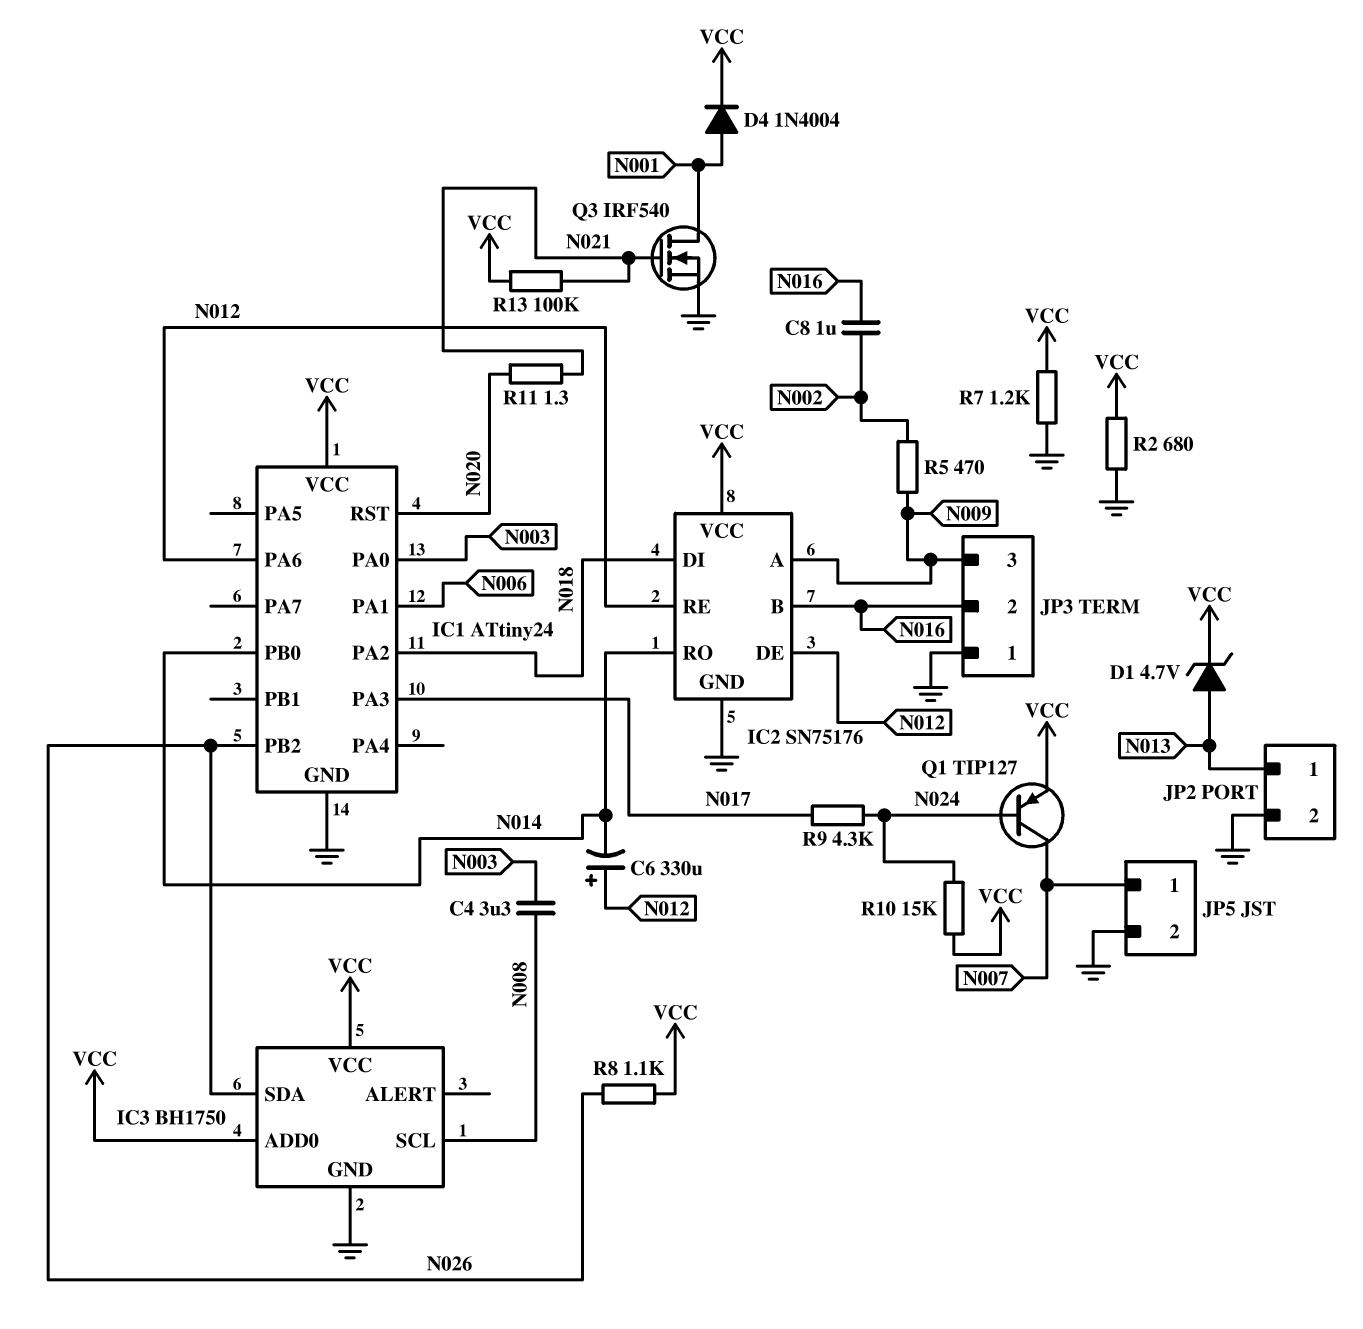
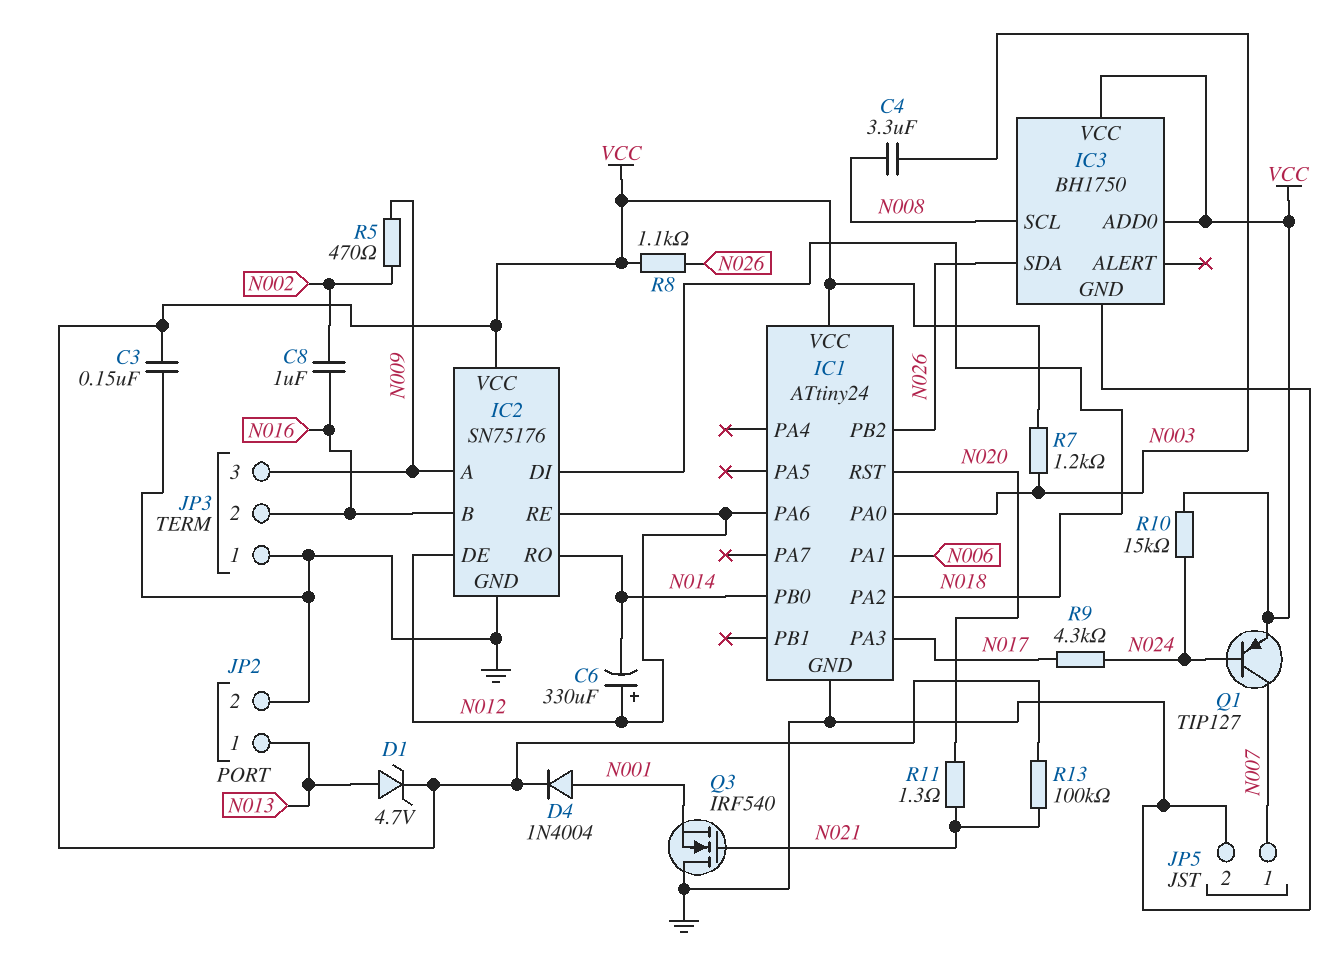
C3: none -> 150nF (GND, VCC)
Q3: NMOS IRF540 (G N021, D N001, S GND) -> NMOS IRF540 (G N021, D GND, S N001)
R2: 680 (GND, VCC) -> none
R7: 1.2k (GND, VCC) -> 1.2k (N003, VCC)

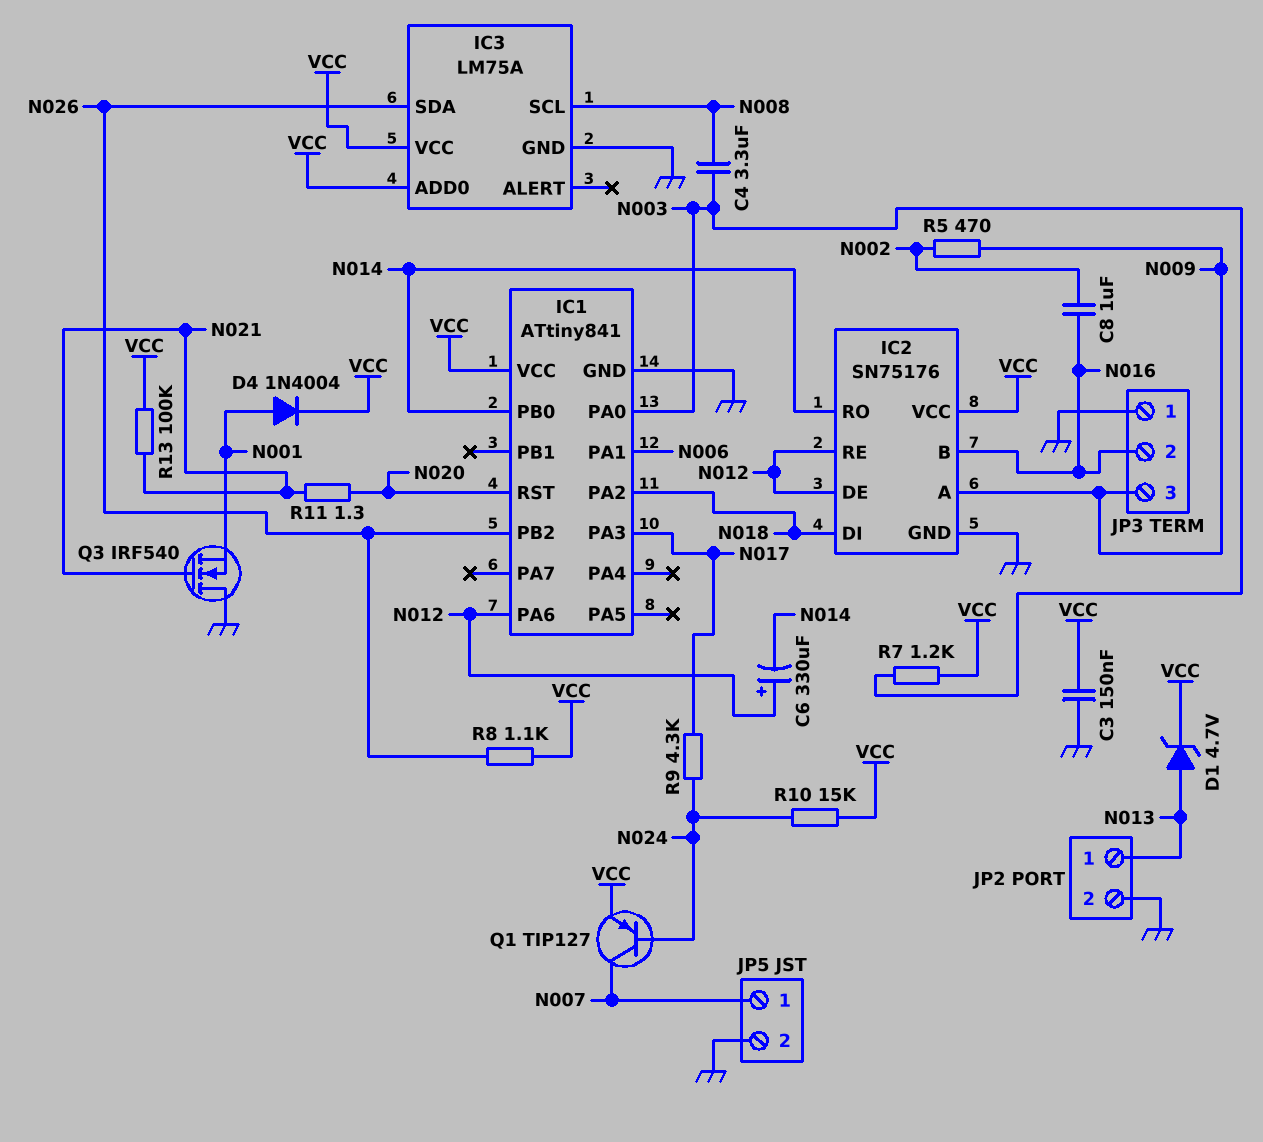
IC1: ATtiny24 -> ATtiny841
IC3: BH1750 -> LM75A

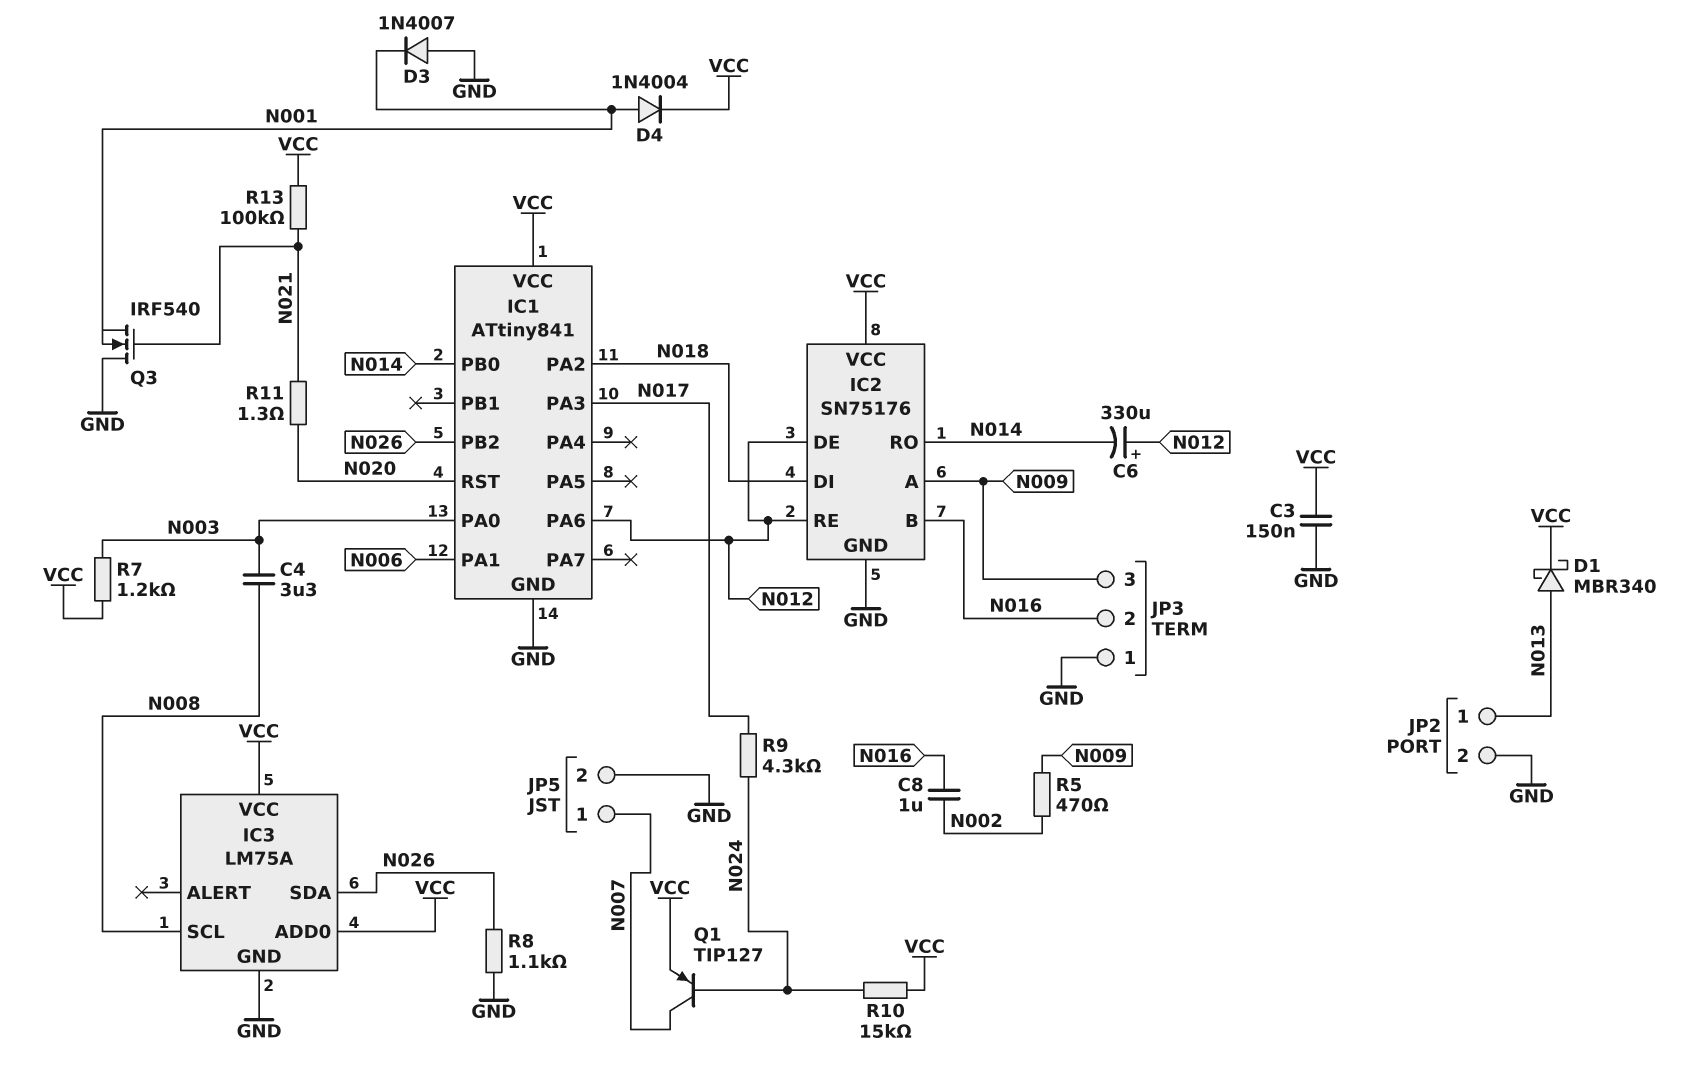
D1: zener 4.7V (A N013, K VCC) -> schottky MBR340 (A N013, K VCC)
D3: none -> diode 1N4007 (A GND, K N001)
R8: 1.1k (N026, VCC) -> 1.1k (GND, N026)

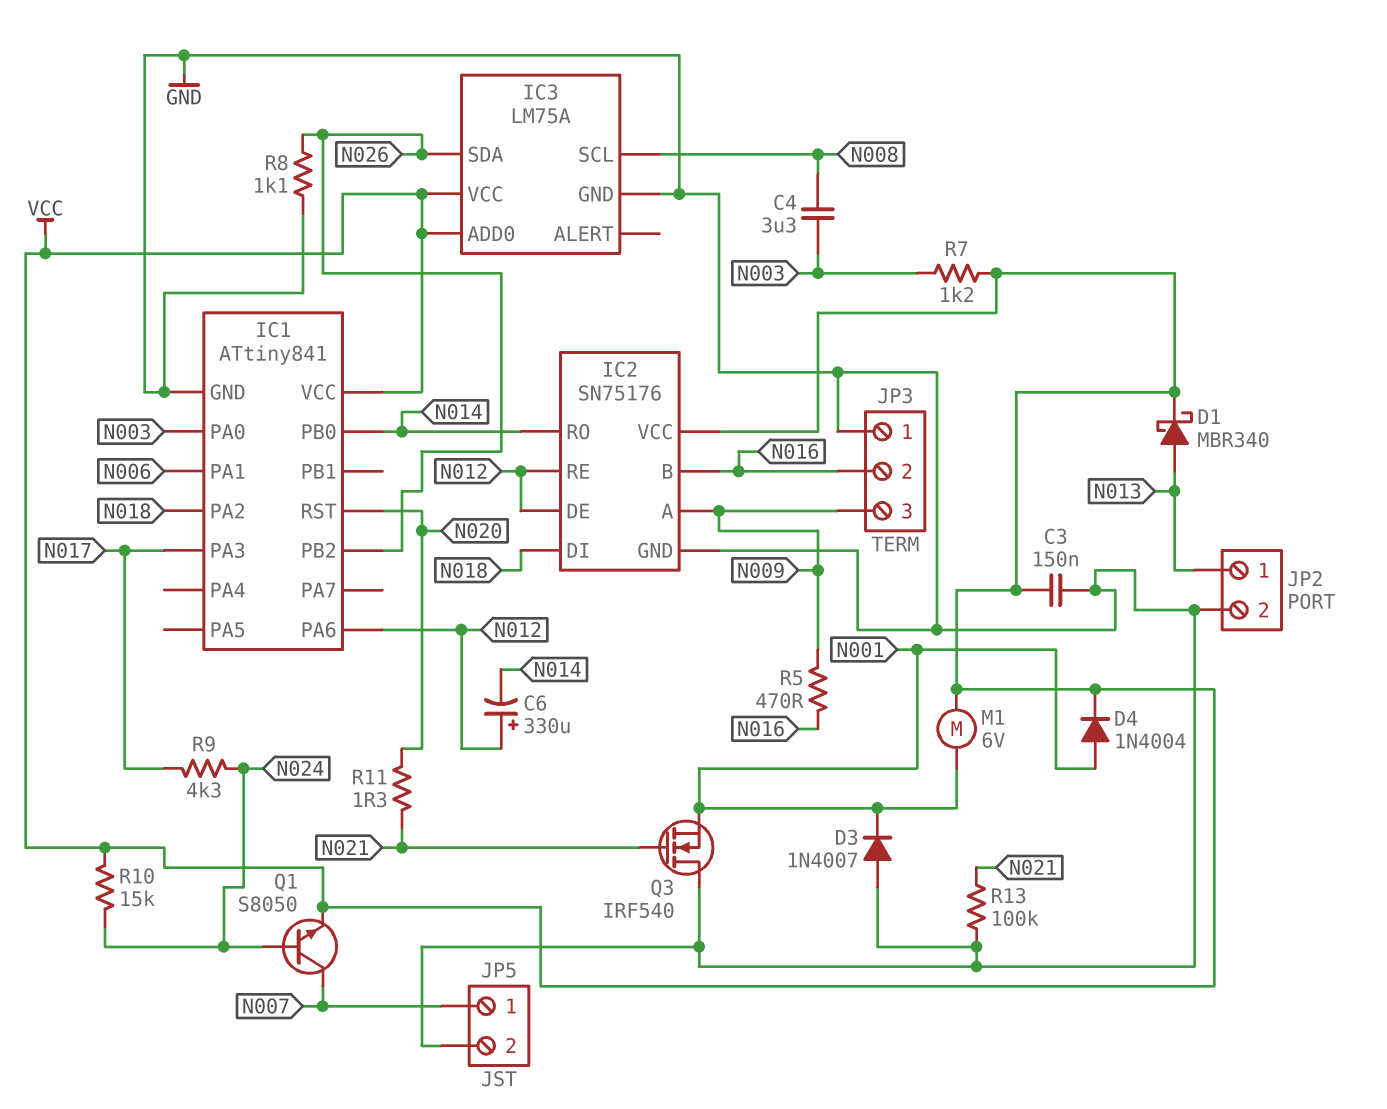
C8: 1uF (N002, N016) -> none
M1: none -> motor 6V (N001, VCC)
Q1: PNP TIP127 (B N024, C N007, E VCC) -> NPN S8050 (B N024, C N007, E VCC)
R5: 470 (N002, N009) -> 470 (N009, N016)
R13: 100k (N021, VCC) -> 100k (GND, N021)

